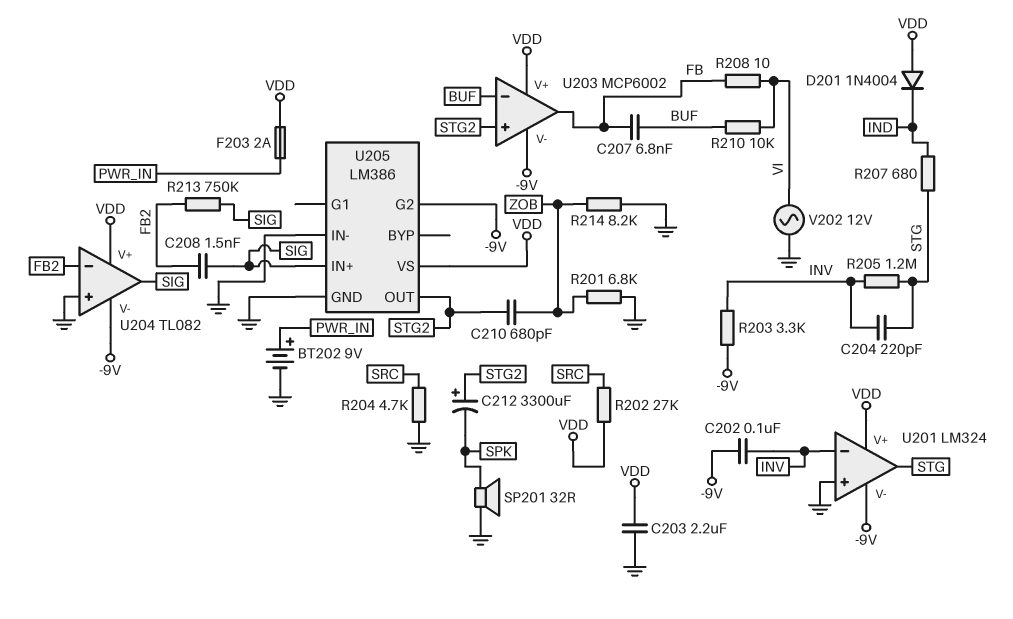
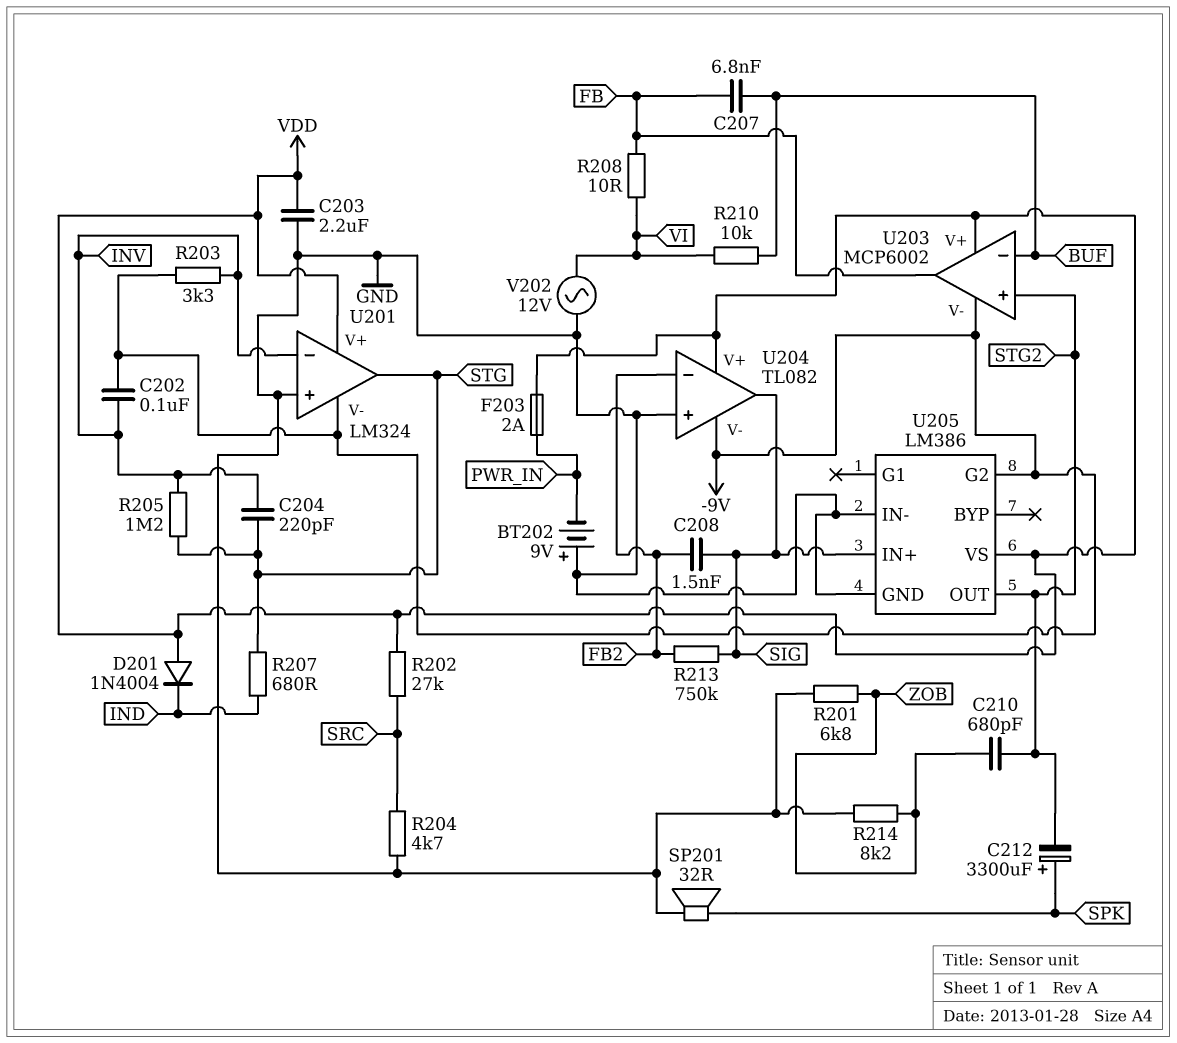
BT202: 9V (plus PWR_IN, minus GND) -> 9V (plus GND, minus PWR_IN)
C212: 3300uF (plus STG2, minus SPK) -> 3300uF (plus SPK, minus STG2)

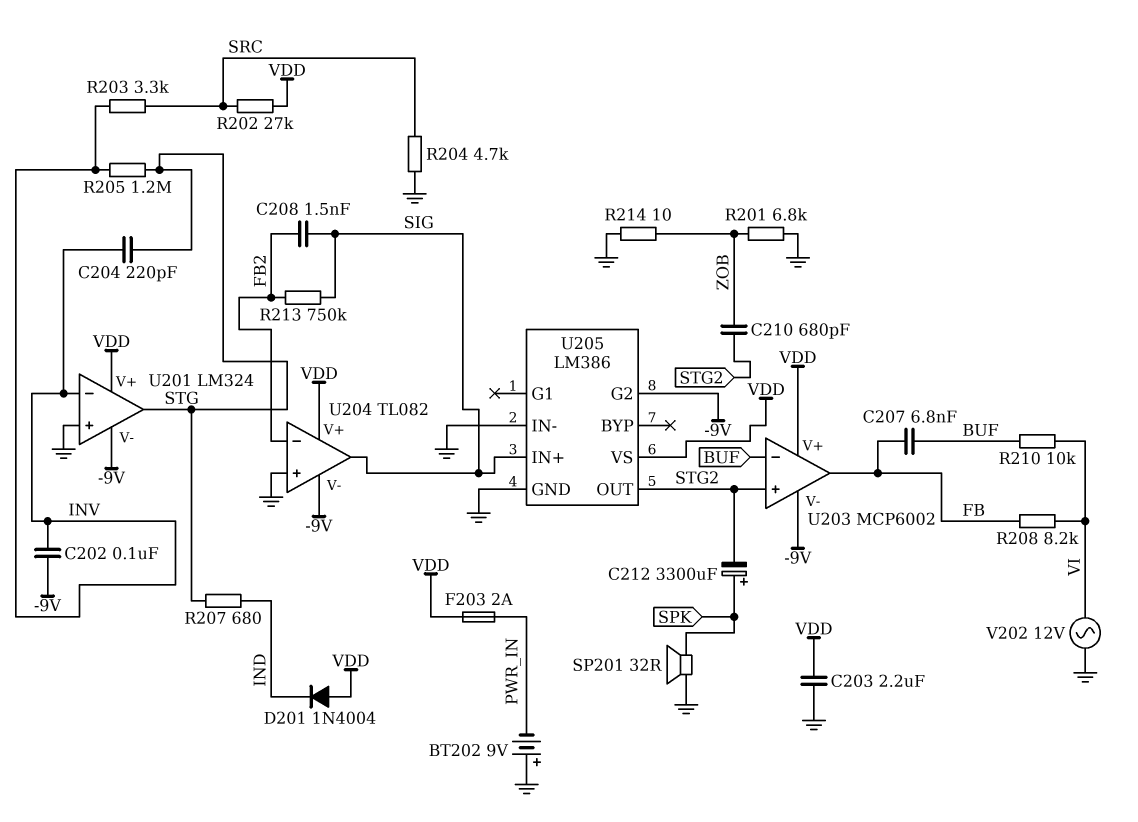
R203: 3.3k (-9V, INV) -> 3.3k (INV, SRC)
R208: 10 (FB, VI) -> 8.2k (FB, VI)
R214: 8.2k (GND, ZOB) -> 10 (GND, ZOB)

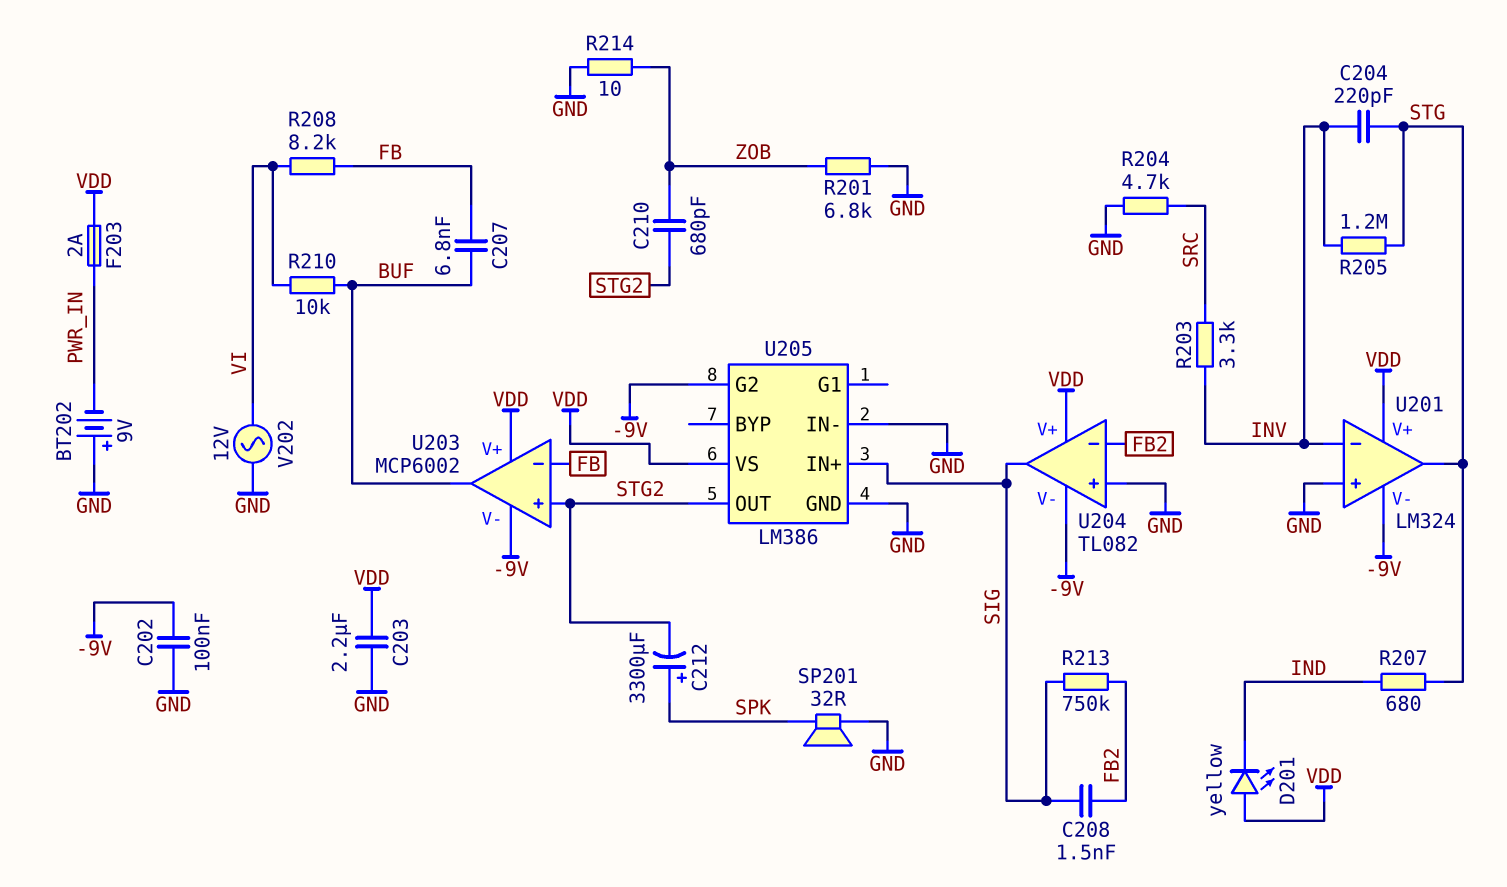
C202: 100nF (-9V, INV) -> 100nF (-9V, GND)
D201: diode 1N4004 (A VDD, K IND) -> LED yellow (A VDD, K IND)
R202: 27k (SRC, VDD) -> none
U203 pin in-: BUF -> FB
U203 pin out: FB -> BUF

